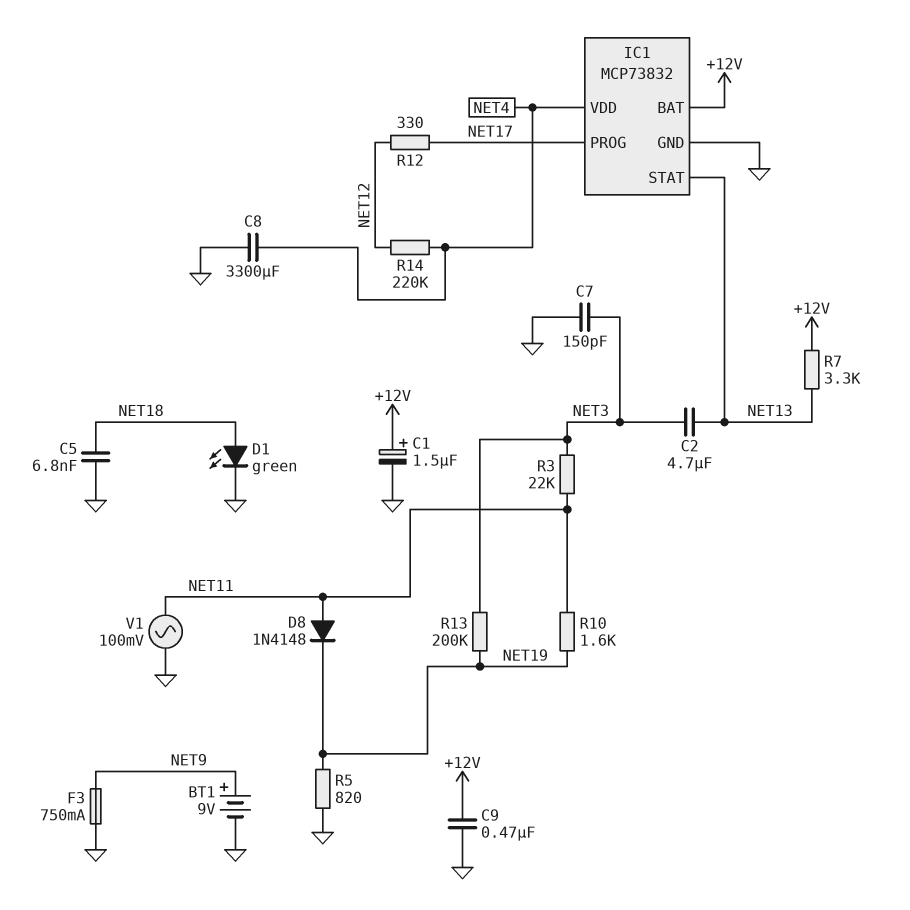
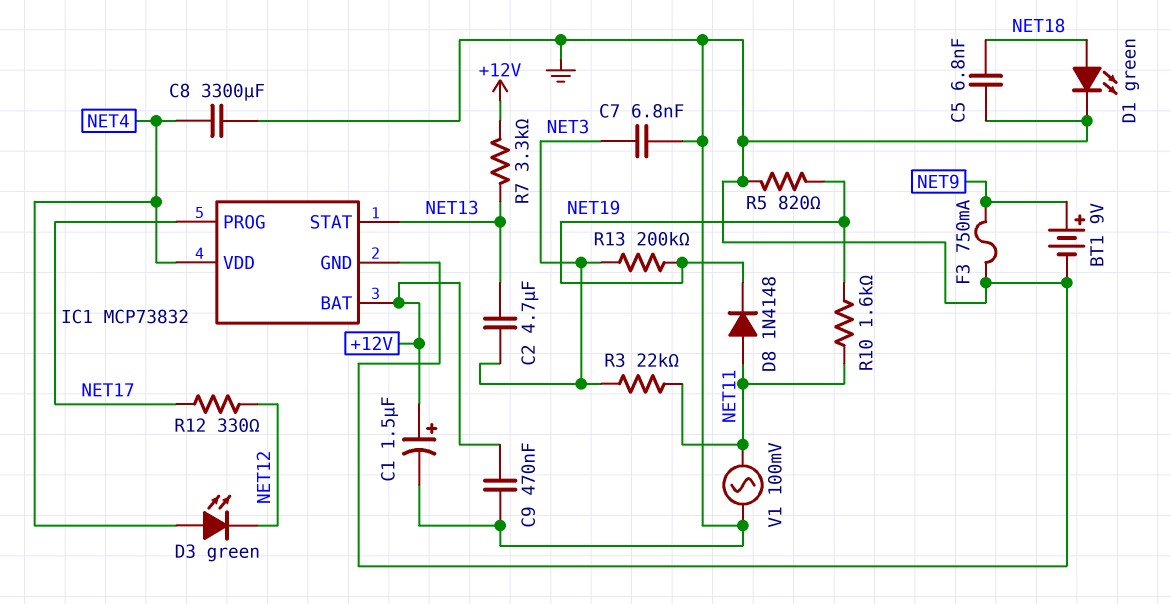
C7: 150pF (GND, NET3) -> 6.8nF (GND, NET3)
D3: none -> LED green (A NET4, K NET12)
R14: 220k (NET4, NET12) -> none

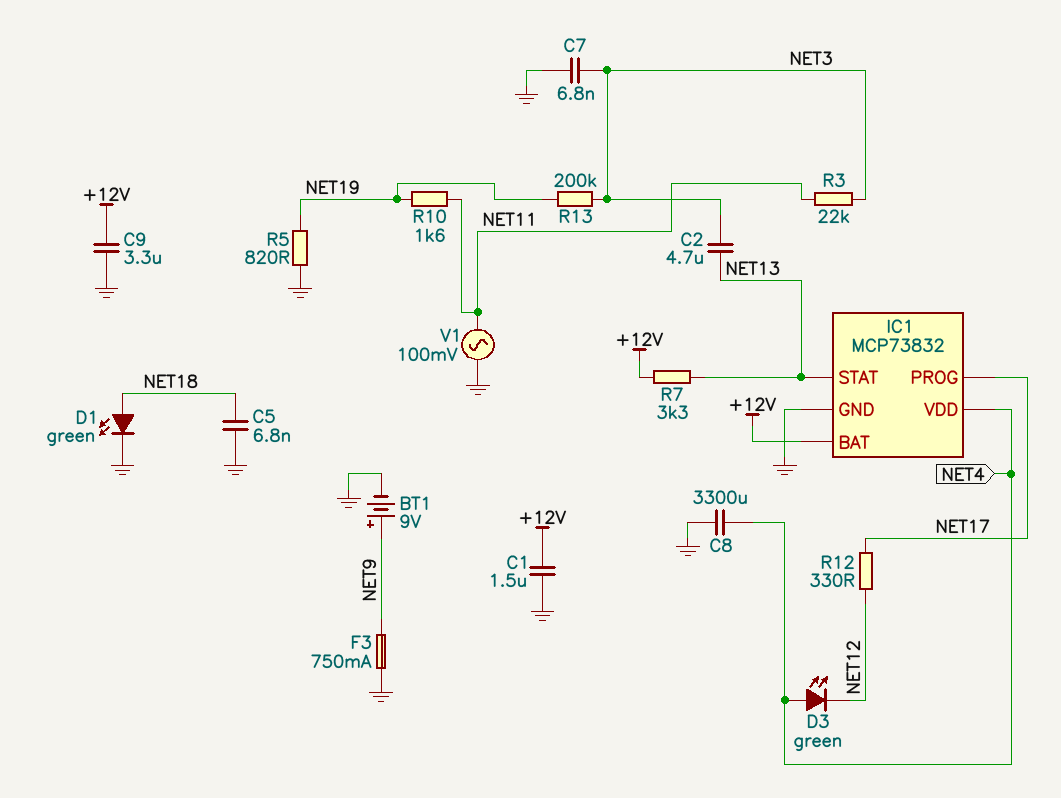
C1: 1.5uF (plus +12V, minus GND) -> 1.5uF (+12V, GND)
C9: 470nF (+12V, GND) -> 3.3uF (+12V, GND)
D8: diode 1N4148 (A NET11, K NET19) -> none

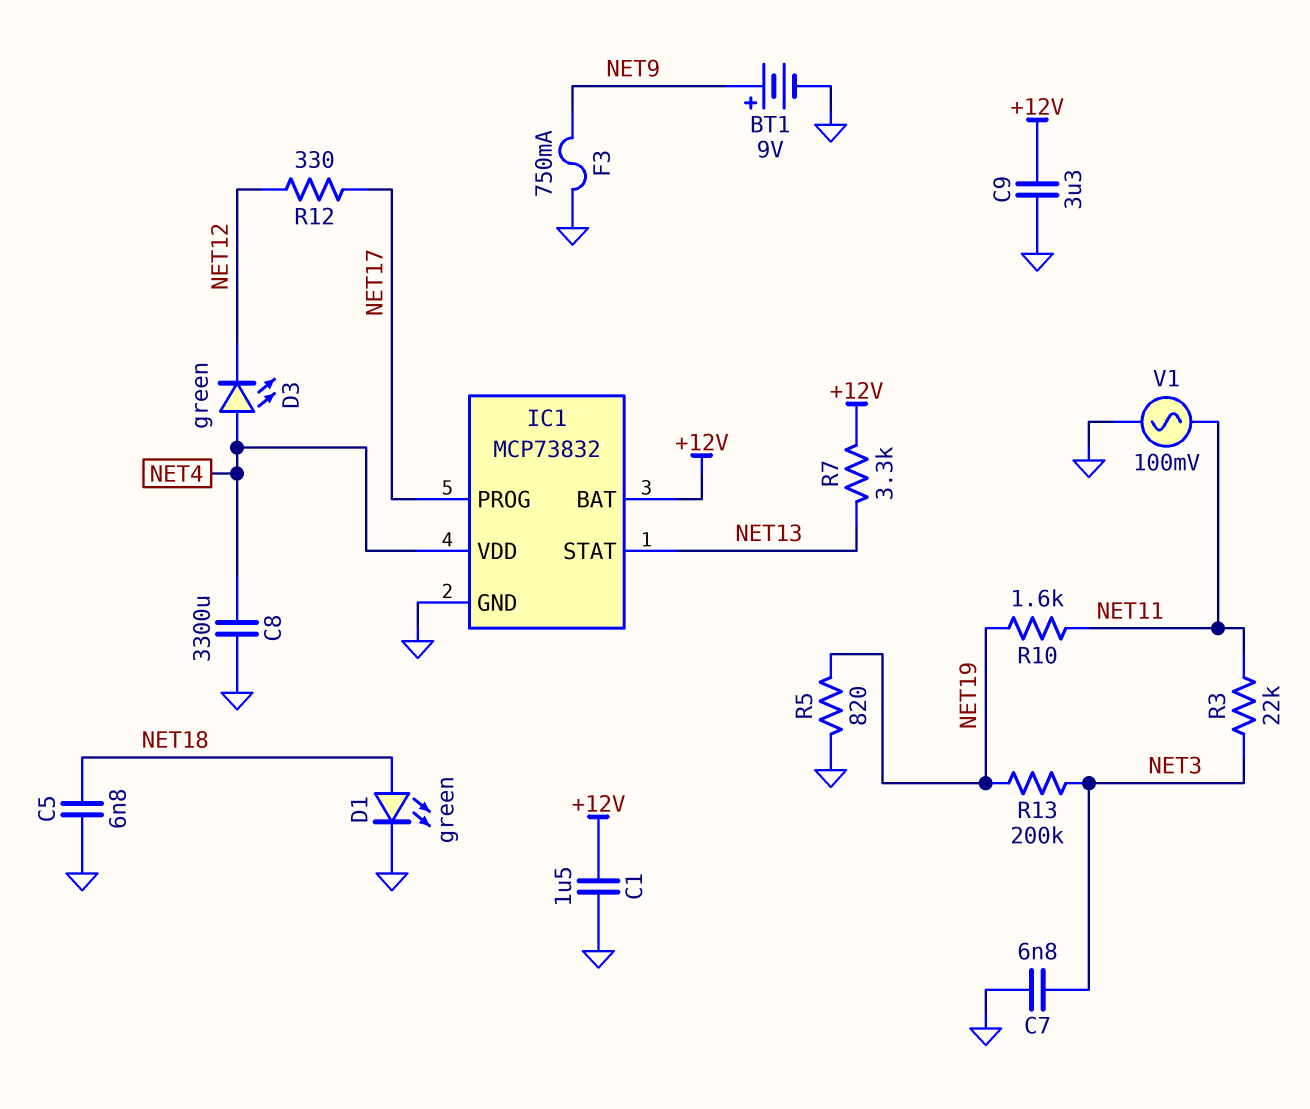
C2: 4.7uF (NET3, NET13) -> none

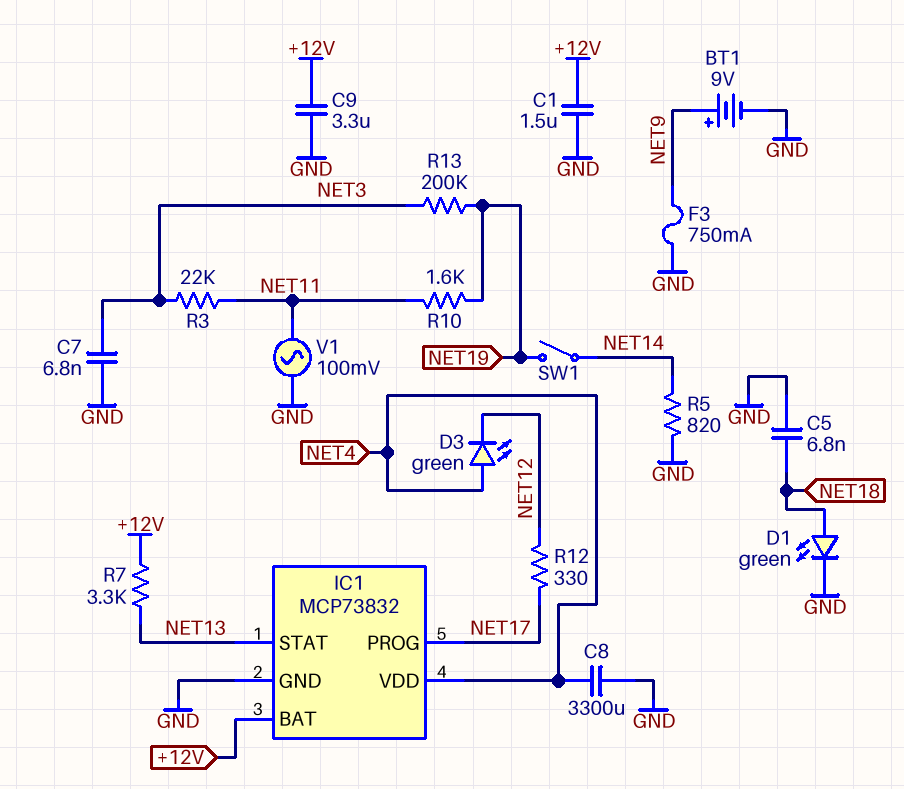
R5: 820 (GND, NET19) -> 820 (GND, NET14)
SW1: none -> switch (NET14, NET19)

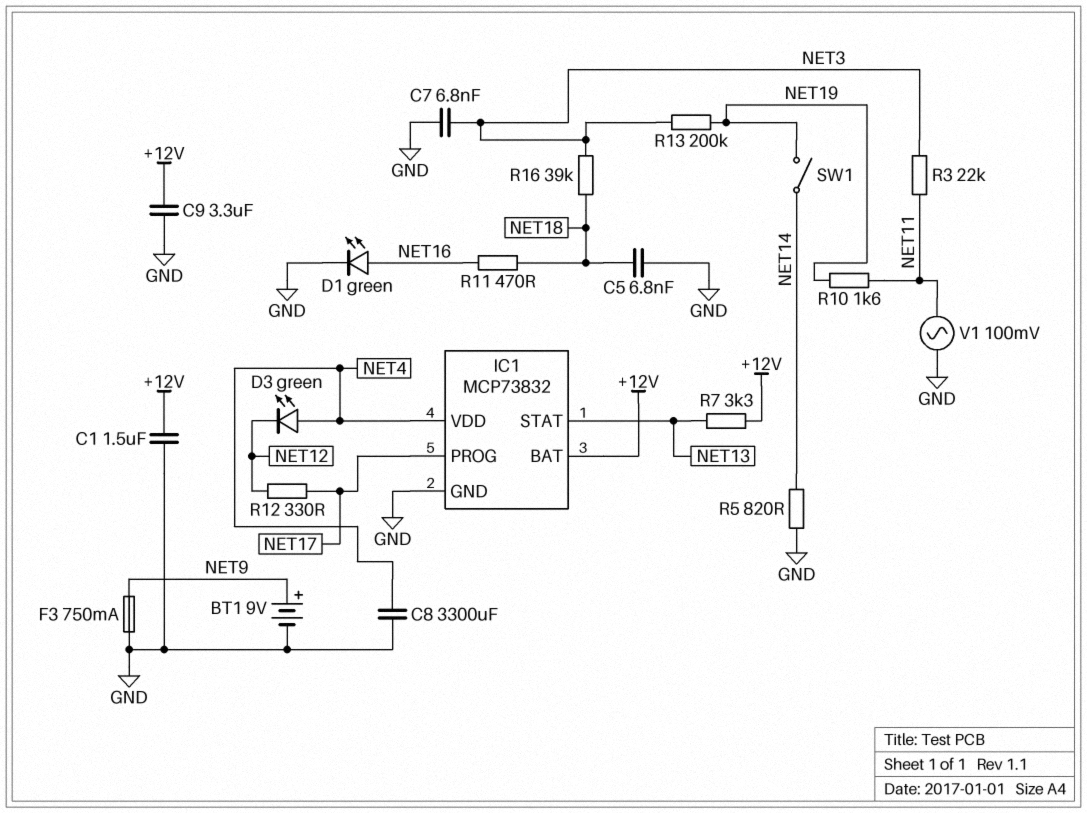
D1: LED green (A NET18, K GND) -> LED green (A NET16, K GND)
R11: none -> 470 (NET16, NET18)
R16: none -> 39k (NET3, NET18)

